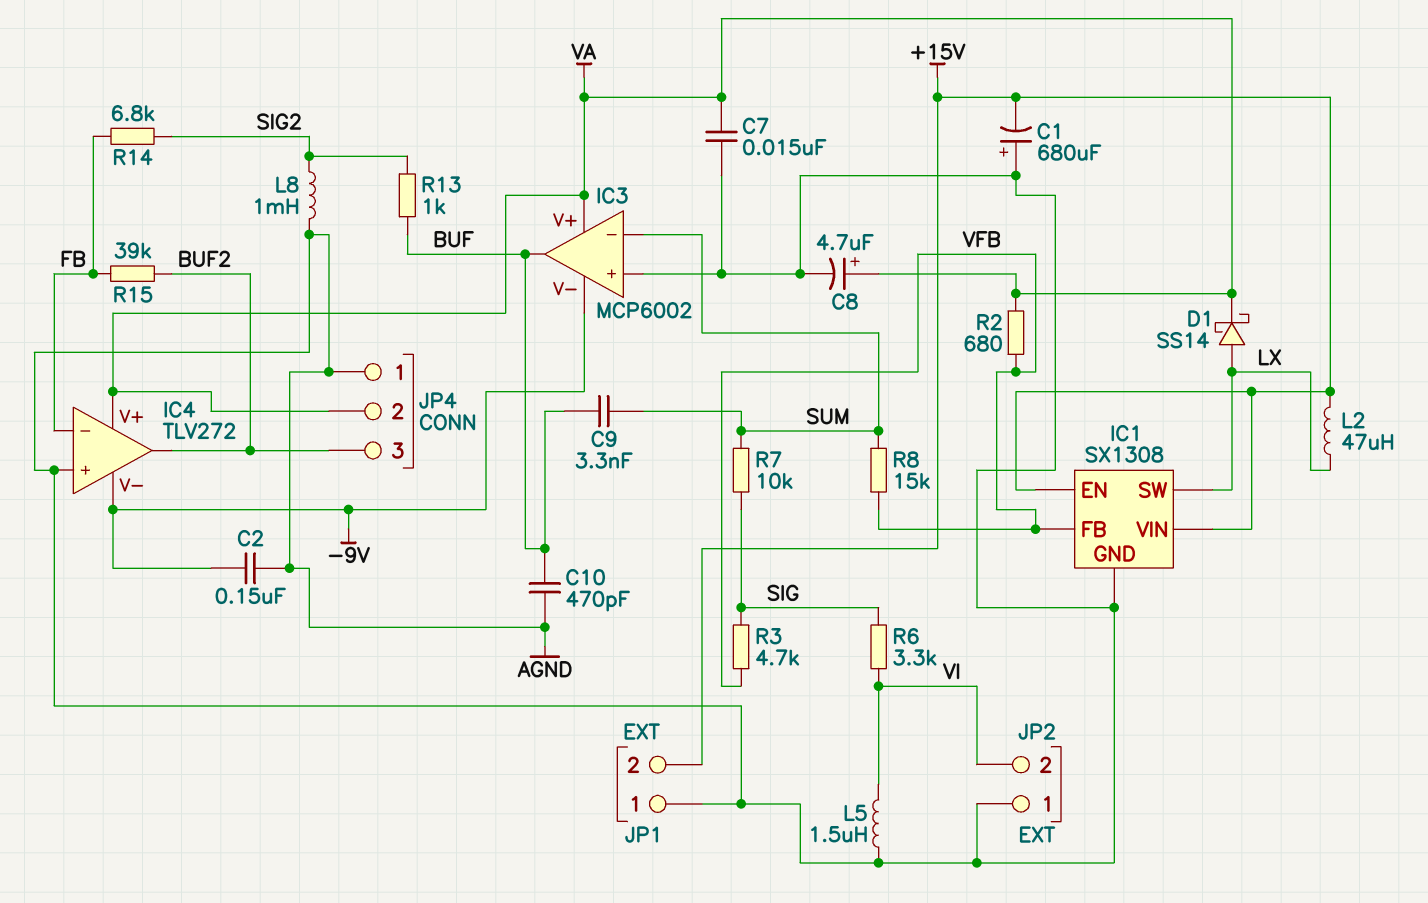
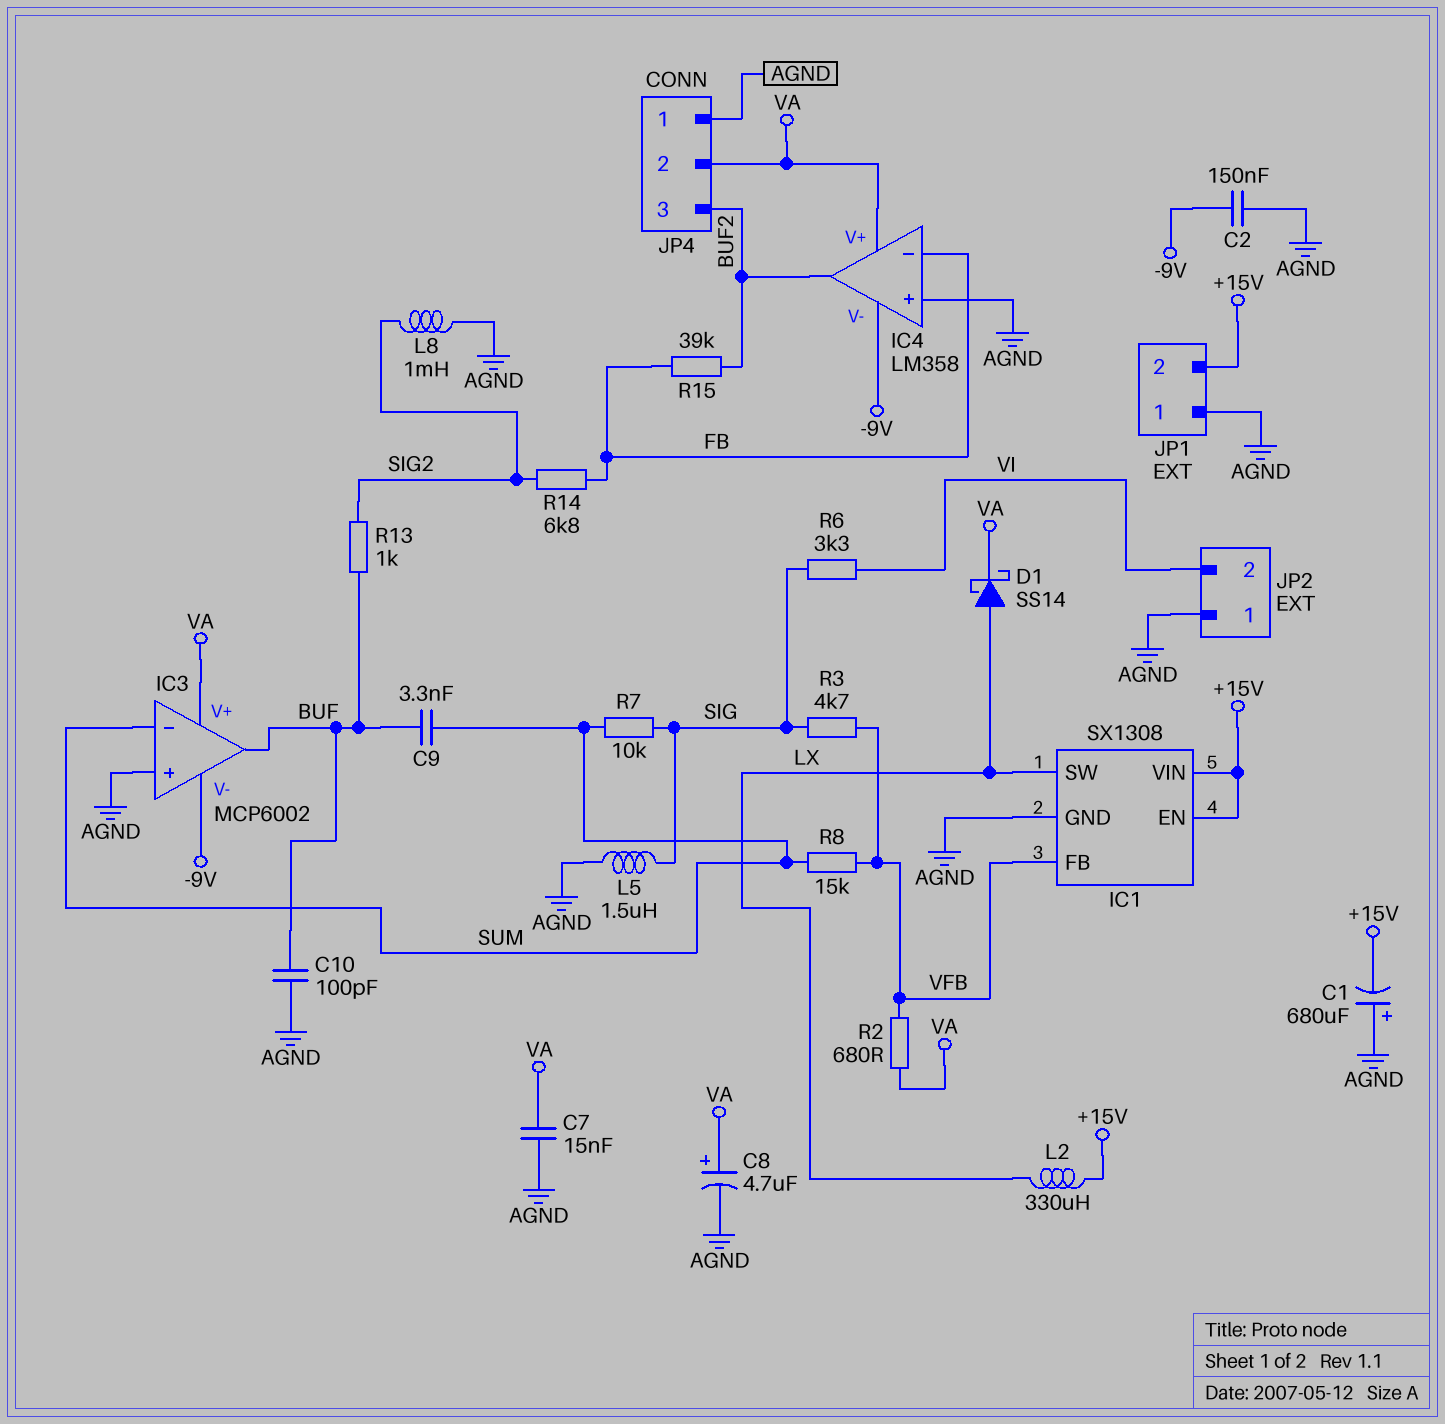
C10: 470pF (AGND, BUF) -> 100pF (AGND, BUF)
IC4: TLV272 -> LM358
L2: 47uH (+15V, LX) -> 330uH (+15V, LX)
L5: 1.5uH (AGND, VI) -> 1.5uH (AGND, SIG)

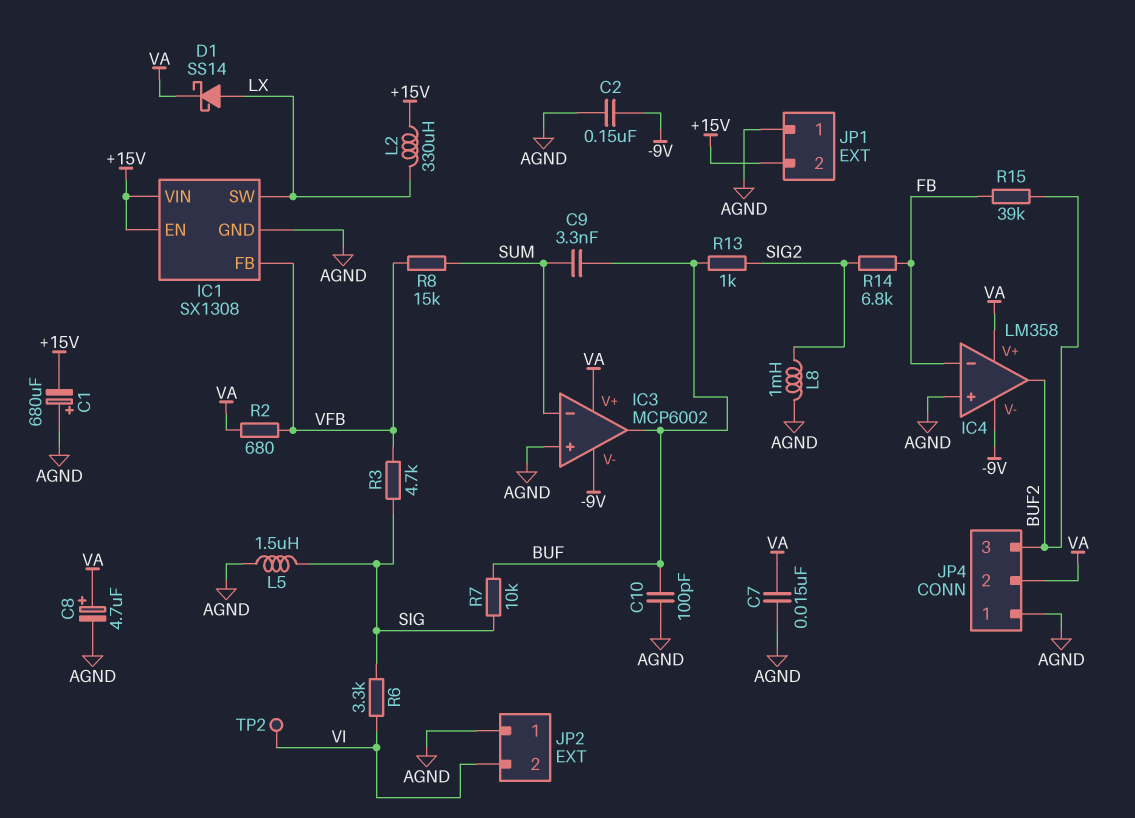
R7: 10k (SIG, SUM) -> 10k (BUF, SIG)
TP2: none -> test point (VI)

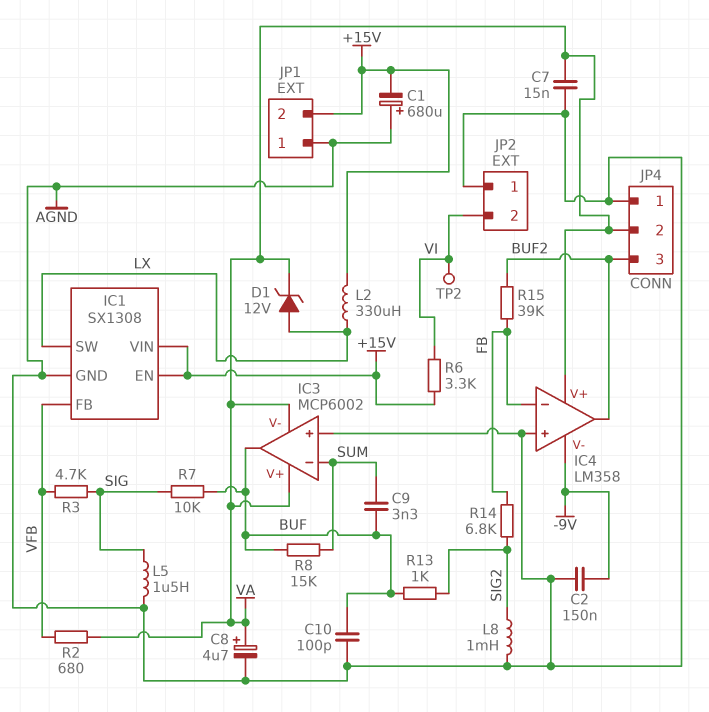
D1: schottky SS14 (A LX, K VA) -> zener 12V (A LX, K VA)
IC3 pin V-: -9V -> VA
R6: 3.3k (SIG, VI) -> 3.3k (+15V, VI)
R8: 15k (SUM, VFB) -> 15k (BUF, SUM)

